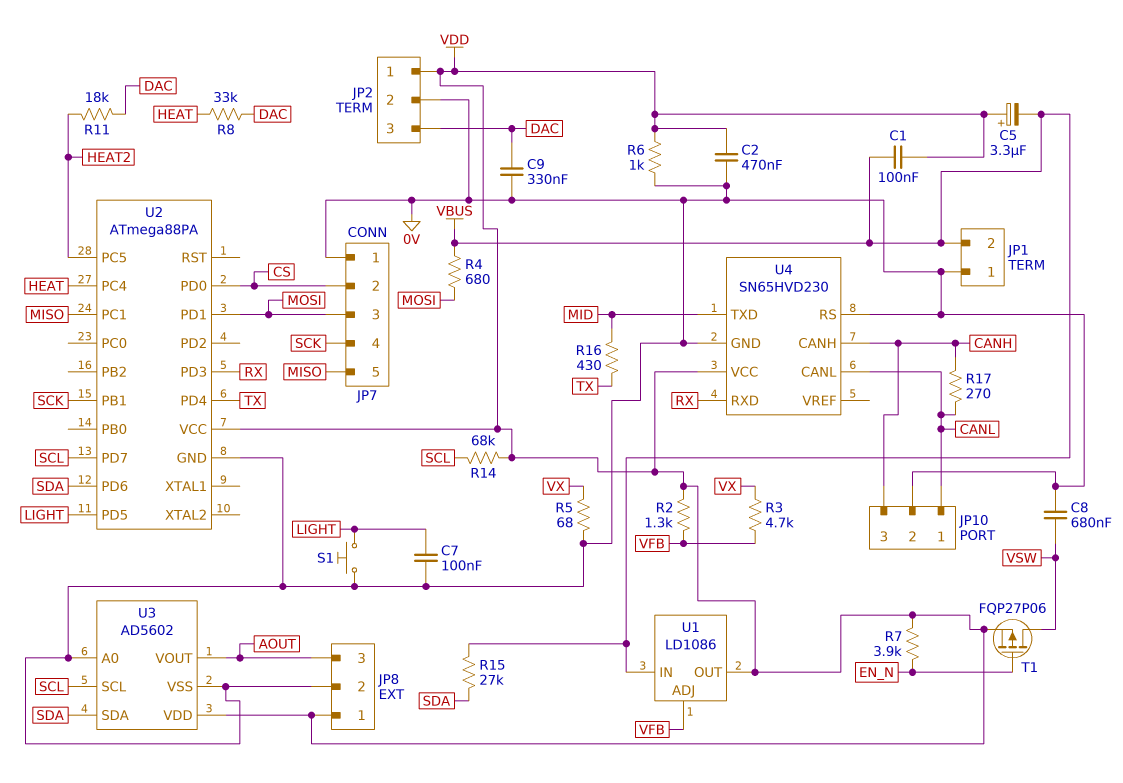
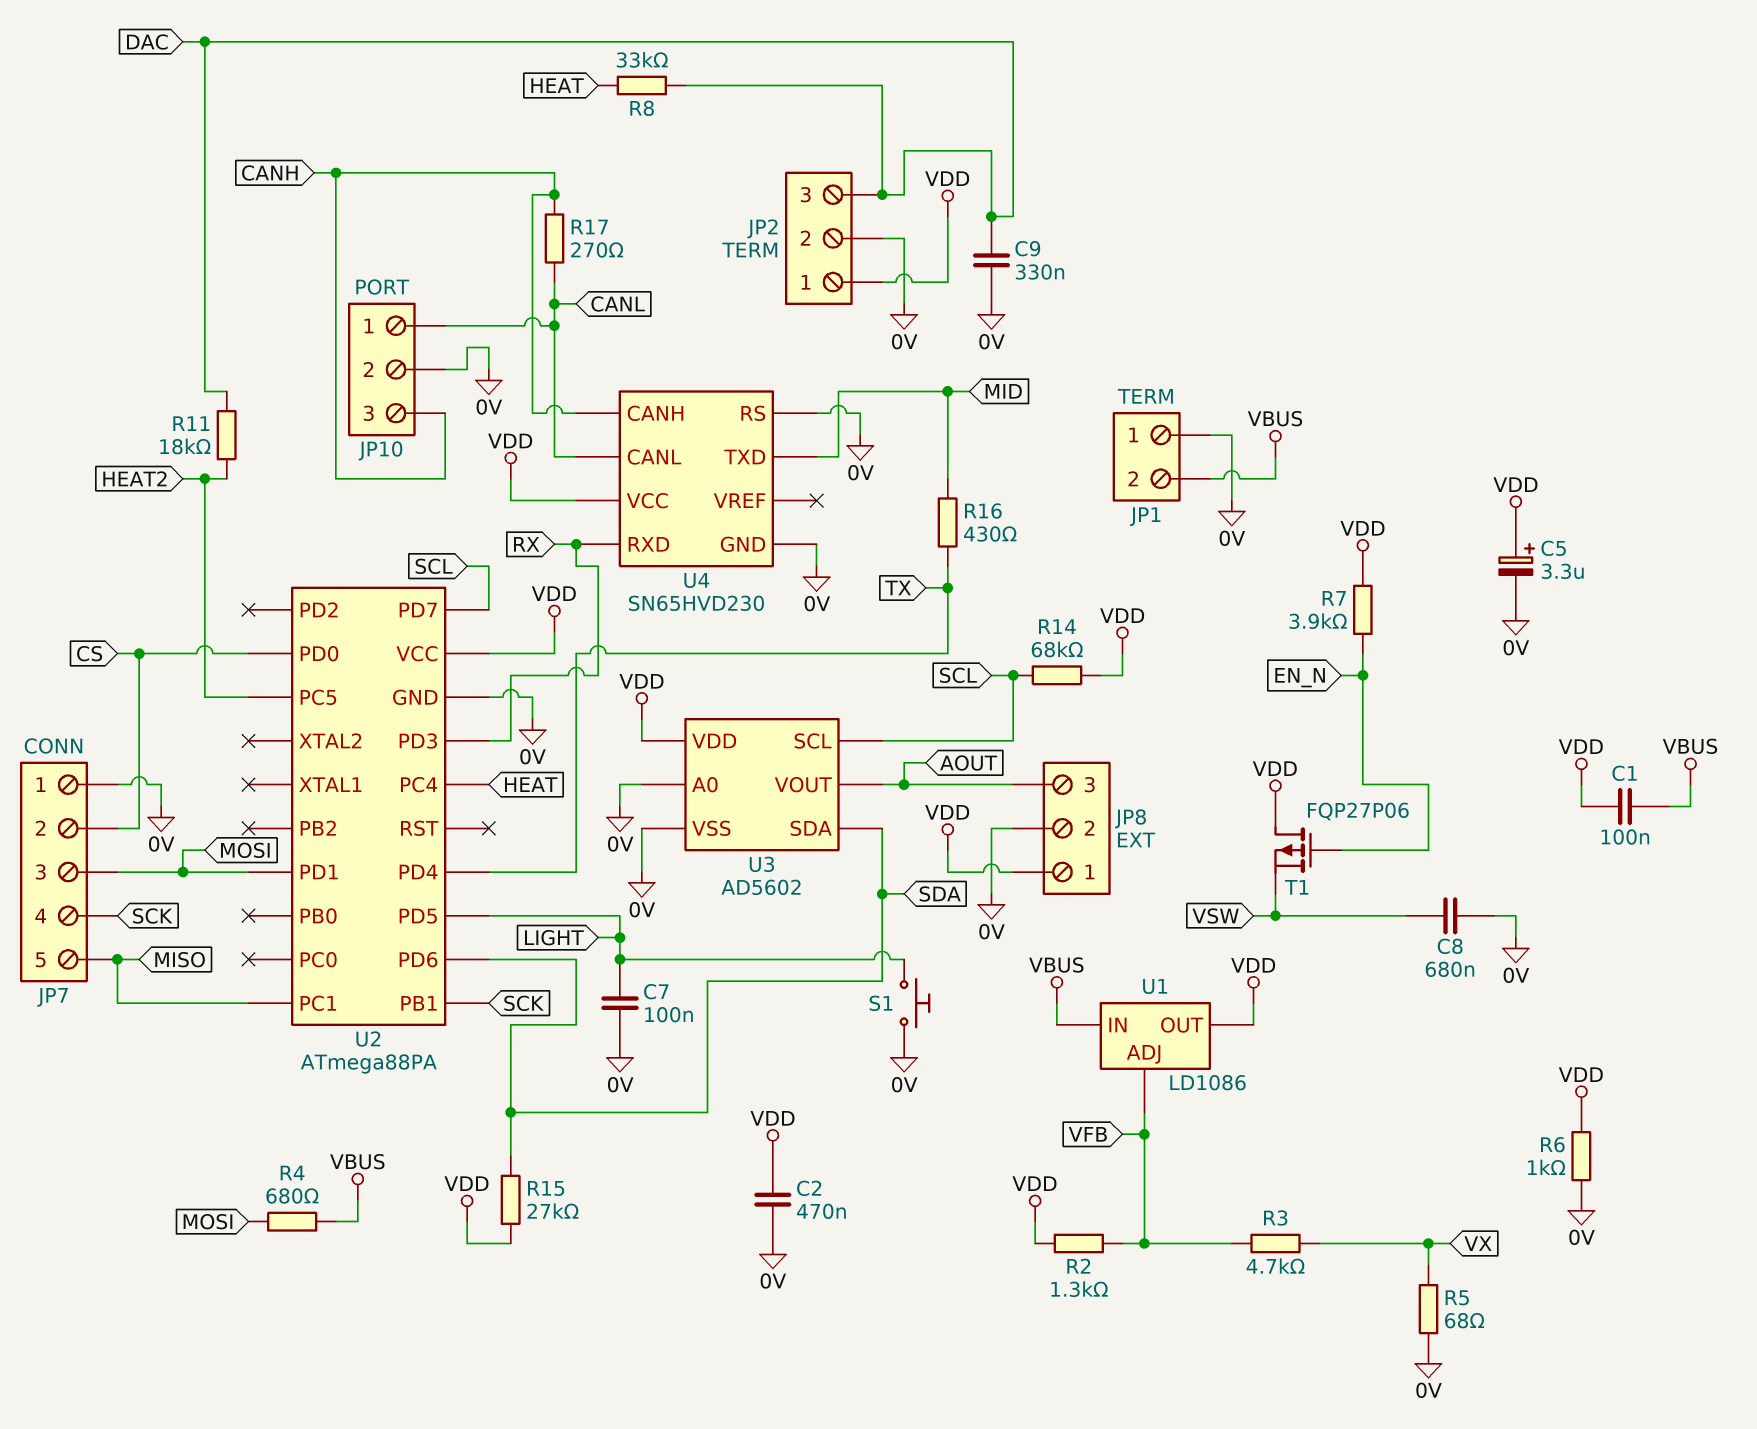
C5: 3.3uF (plus VDD, minus VBUS) -> 3.3uF (plus VDD, minus 0V)
R15: 27k (SDA, VBUS) -> 27k (SDA, VDD)
T1: PMOS FQP27P06 (G EN_N, D VSW, S VDD) -> PMOS FQP27P06 (G EN_N, D VDD, S VSW)

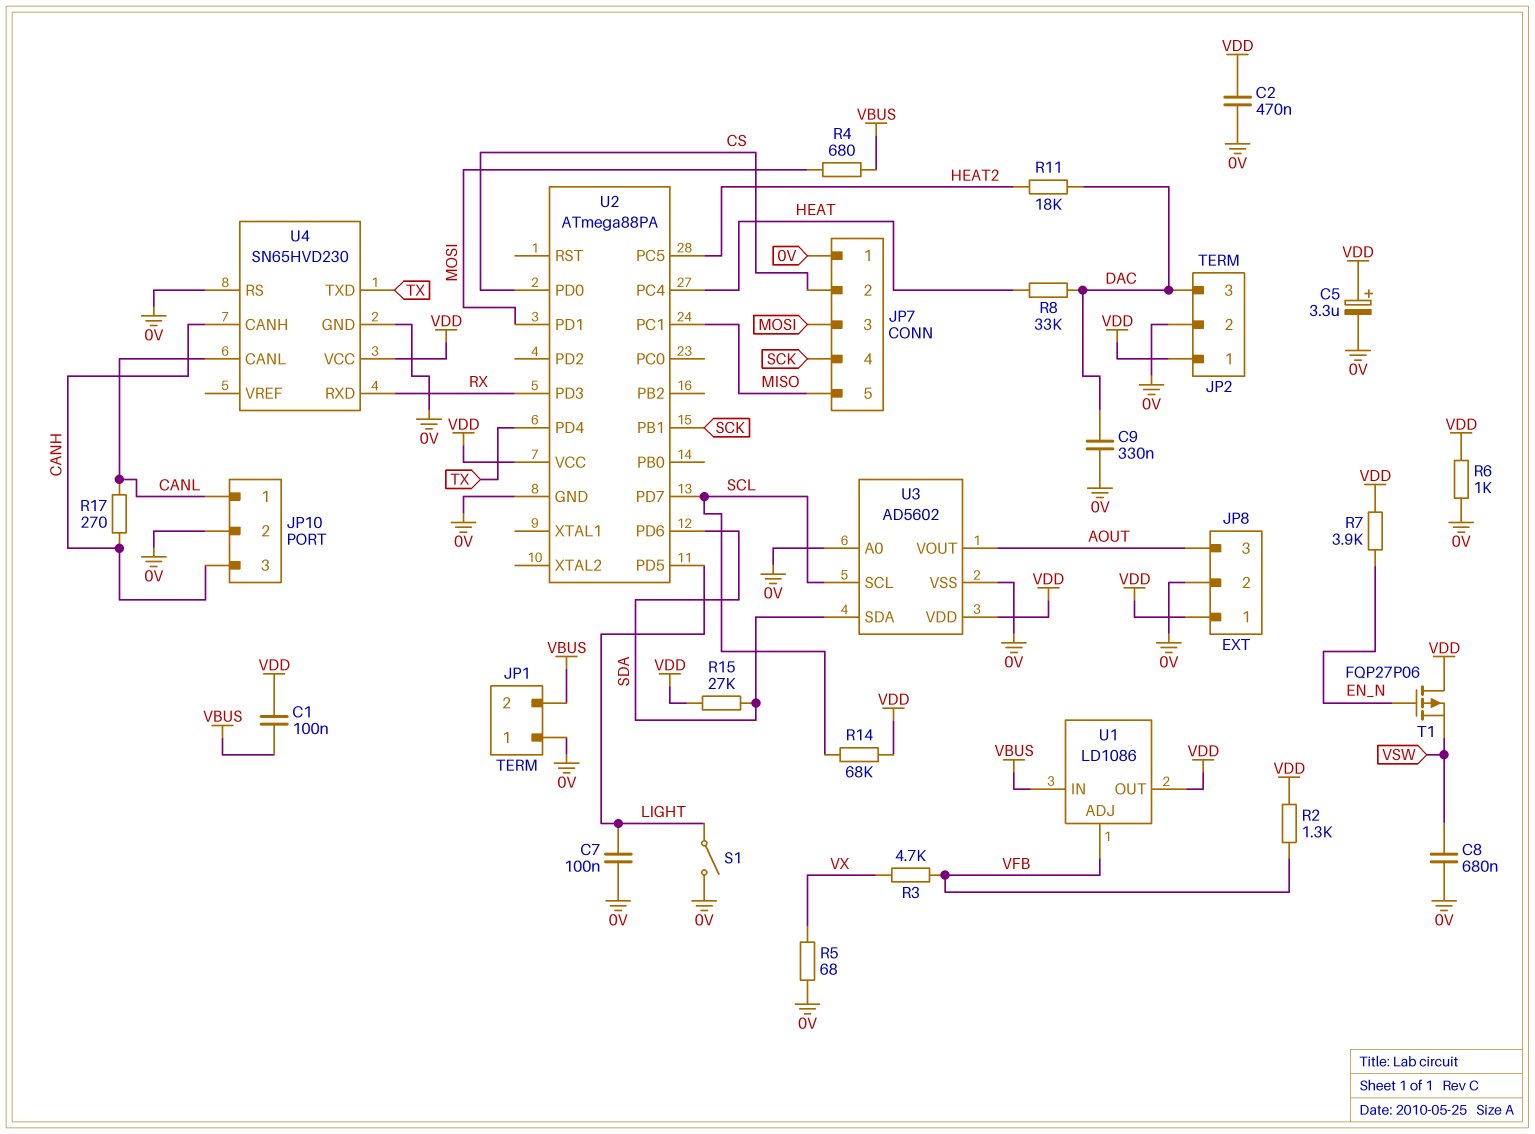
R16: 430 (MID, TX) -> none
S1: button (0V, LIGHT) -> switch (0V, LIGHT)
U4 pin TXD: MID -> TX

